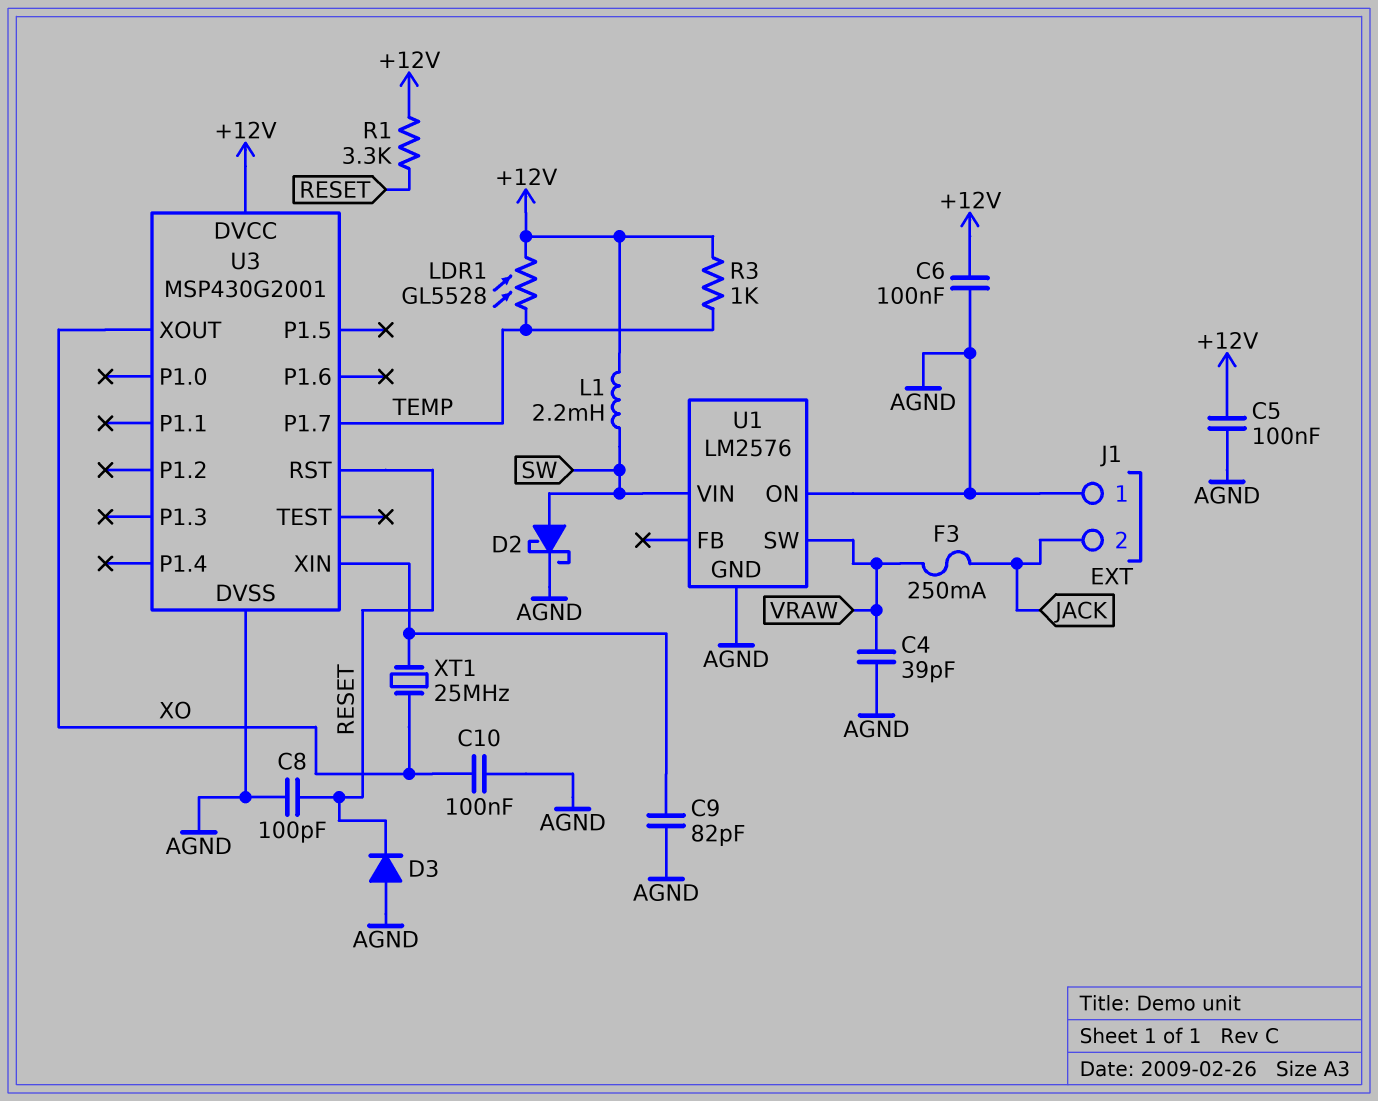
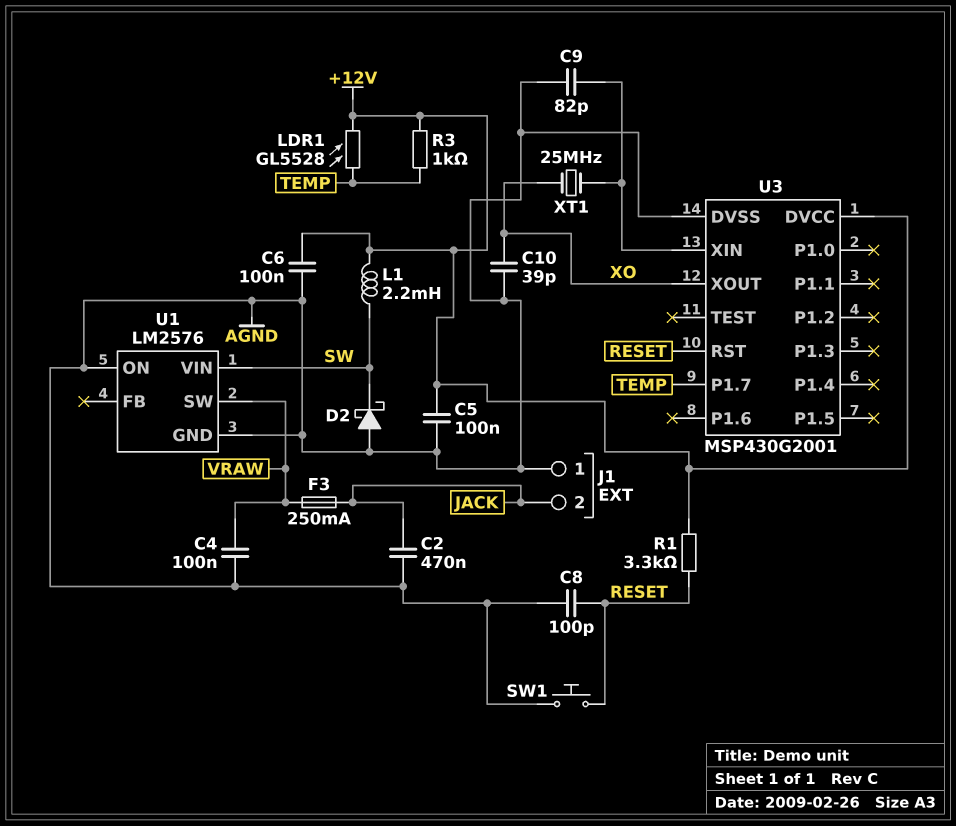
C2: none -> 470nF (AGND, JACK)
C4: 39pF (AGND, VRAW) -> 100nF (AGND, VRAW)
C10: 100nF (AGND, XO) -> 39pF (AGND, XO)
D2: schottky (A SW, K AGND) -> schottky (A AGND, K SW)
D3: diode (A AGND, K RESET) -> none
SW1: none -> button (AGND, RESET)

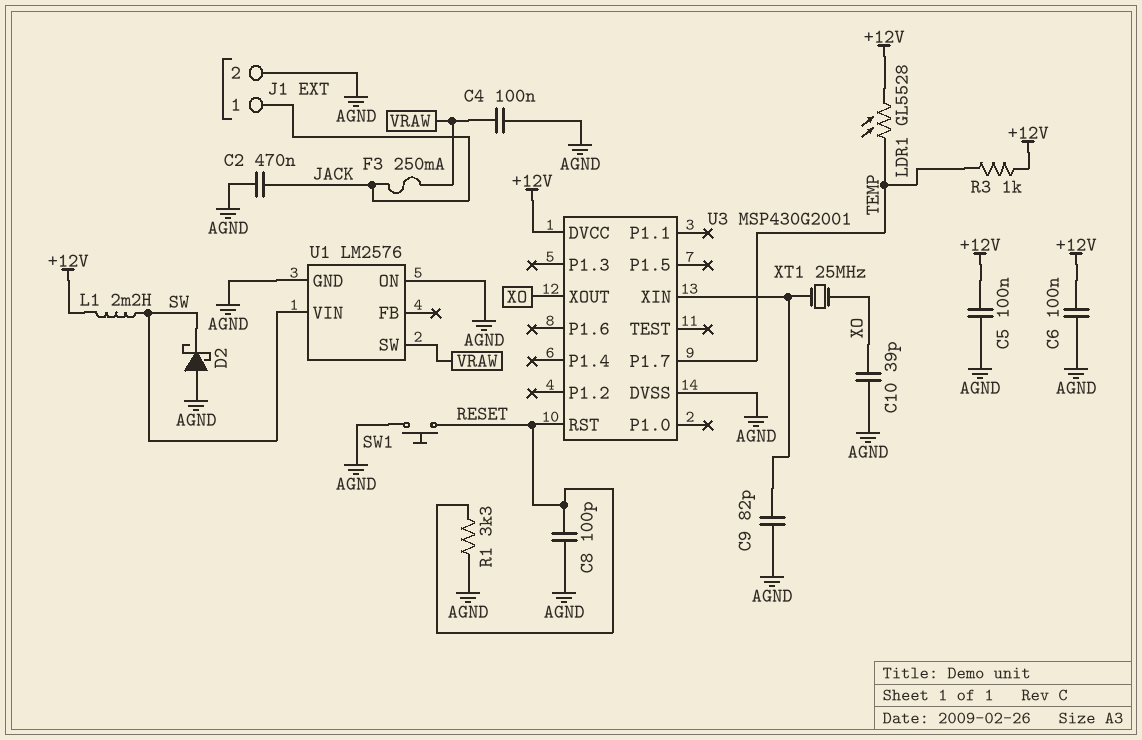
J1 pin 1: AGND -> JACK
J1 pin 2: JACK -> AGND
R1: 3.3k (+12V, RESET) -> 3.3k (AGND, RESET)

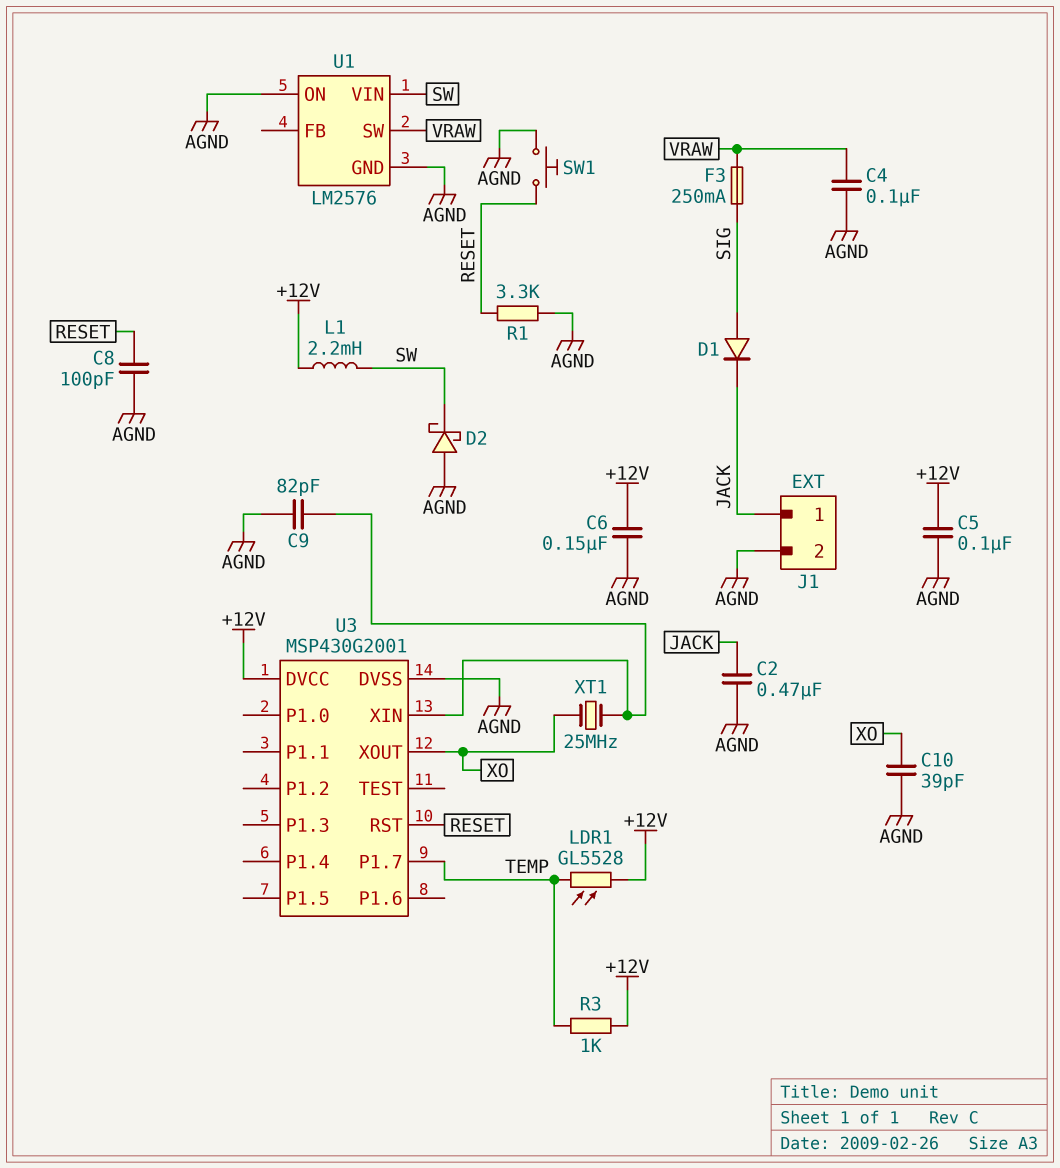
C6: 100nF (+12V, AGND) -> 150nF (+12V, AGND)
D1: none -> diode (A SIG, K JACK)
F3: 250mA (JACK, VRAW) -> 250mA (SIG, VRAW)

